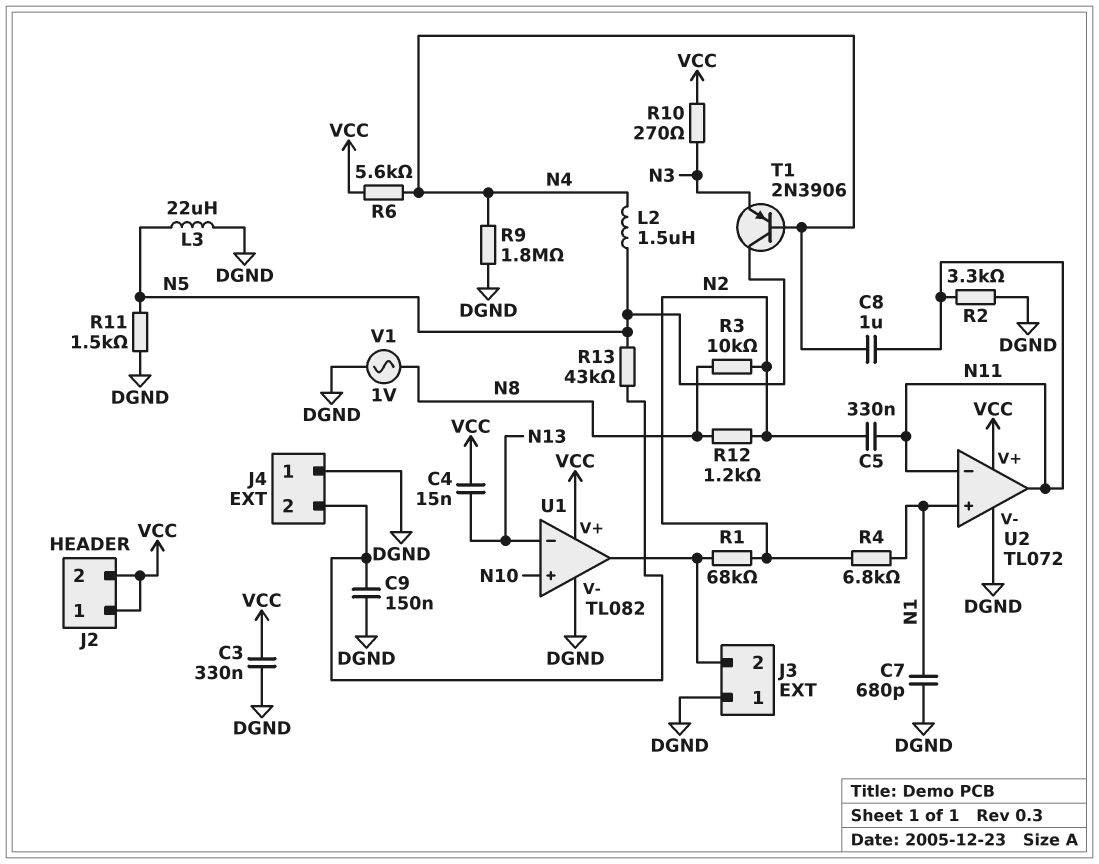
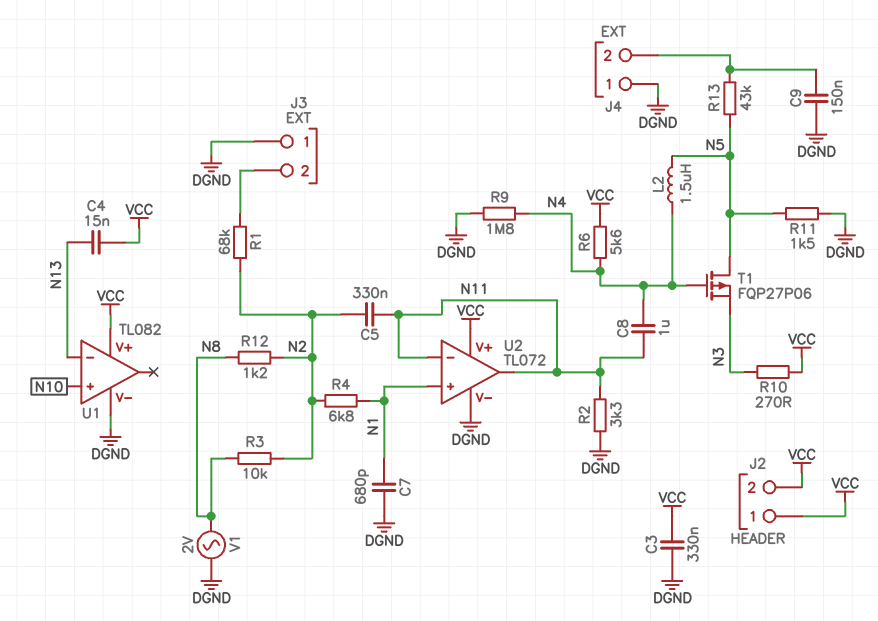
L3: 22uH (DGND, N5) -> none
T1: PNP 2N3906 (B N4, C N5, E N3) -> PMOS FQP27P06 (G N4, D N5, S N3)
U1 pin out: J3/2 -> none
V1: AC 1V (DGND, N8) -> AC 2V (DGND, N8)

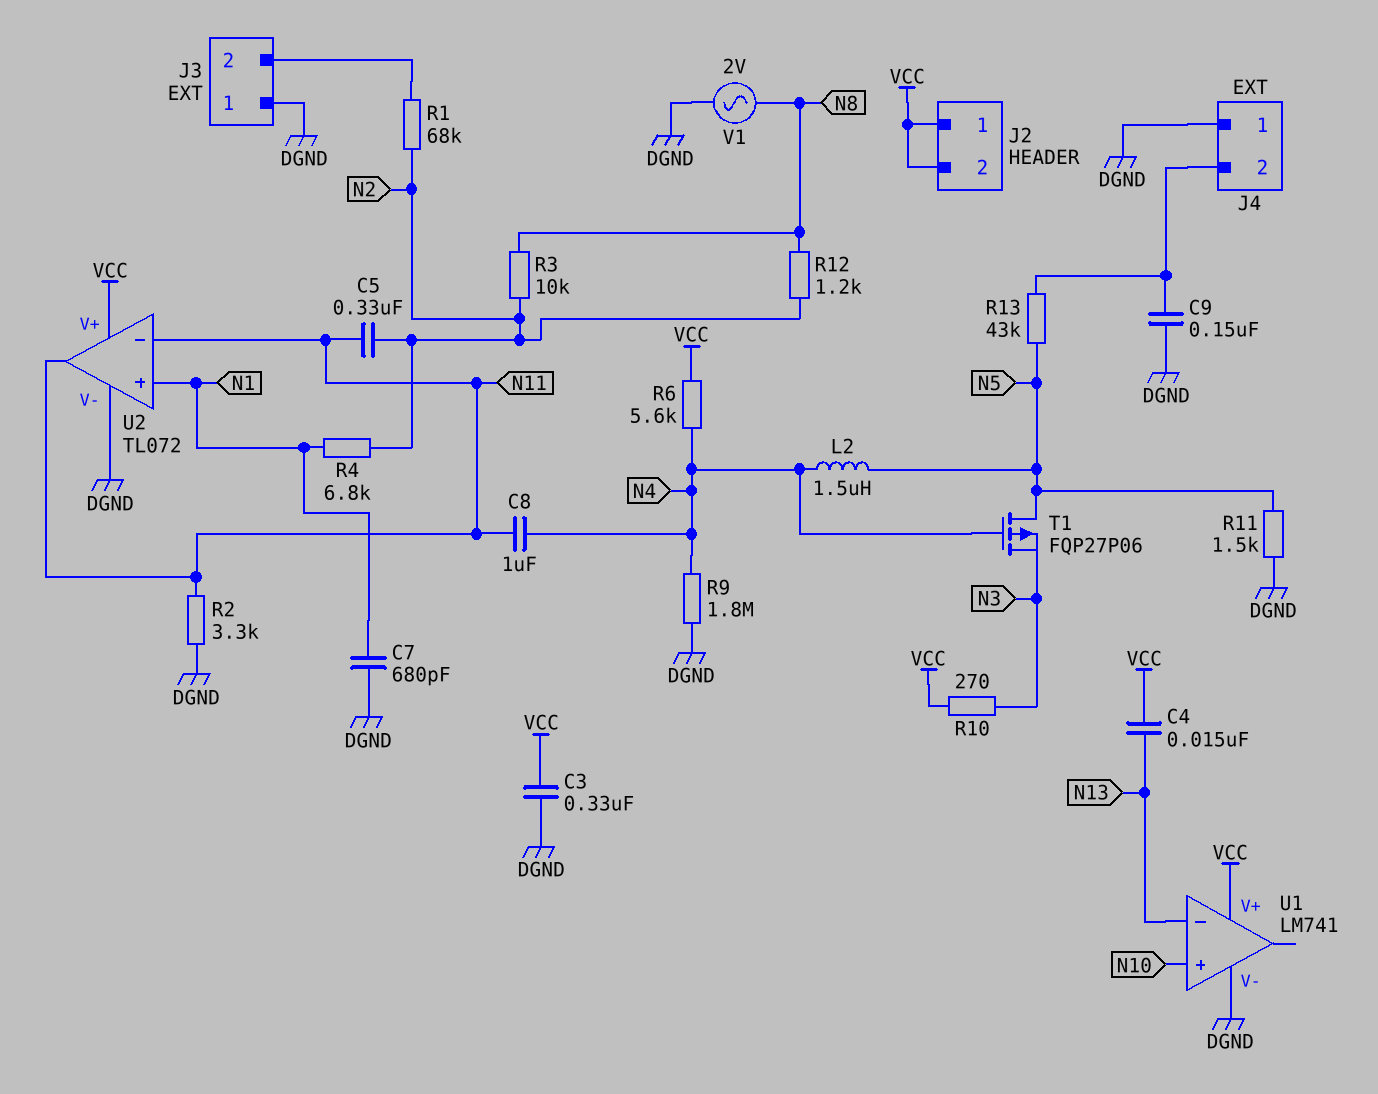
U1: TL082 -> LM741

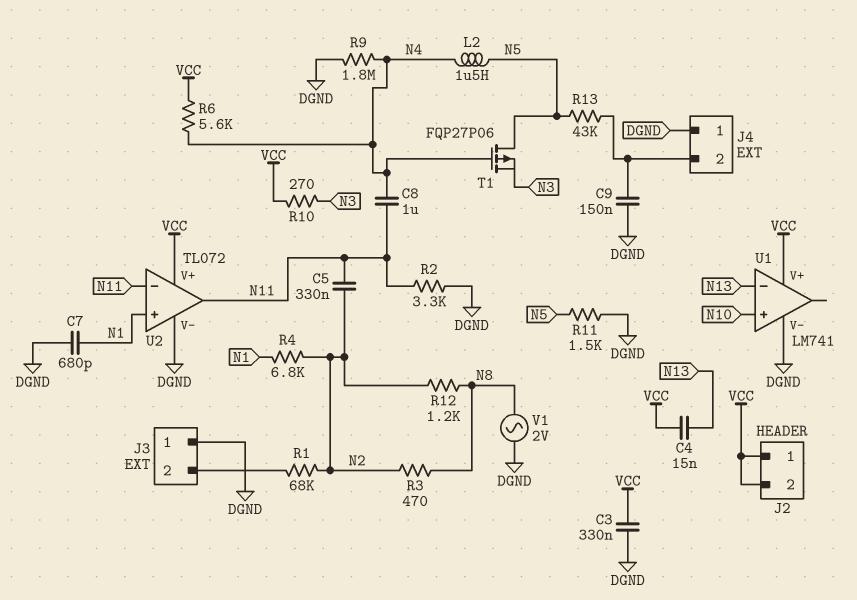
R3: 10k (N2, N8) -> 470 (N2, N8)

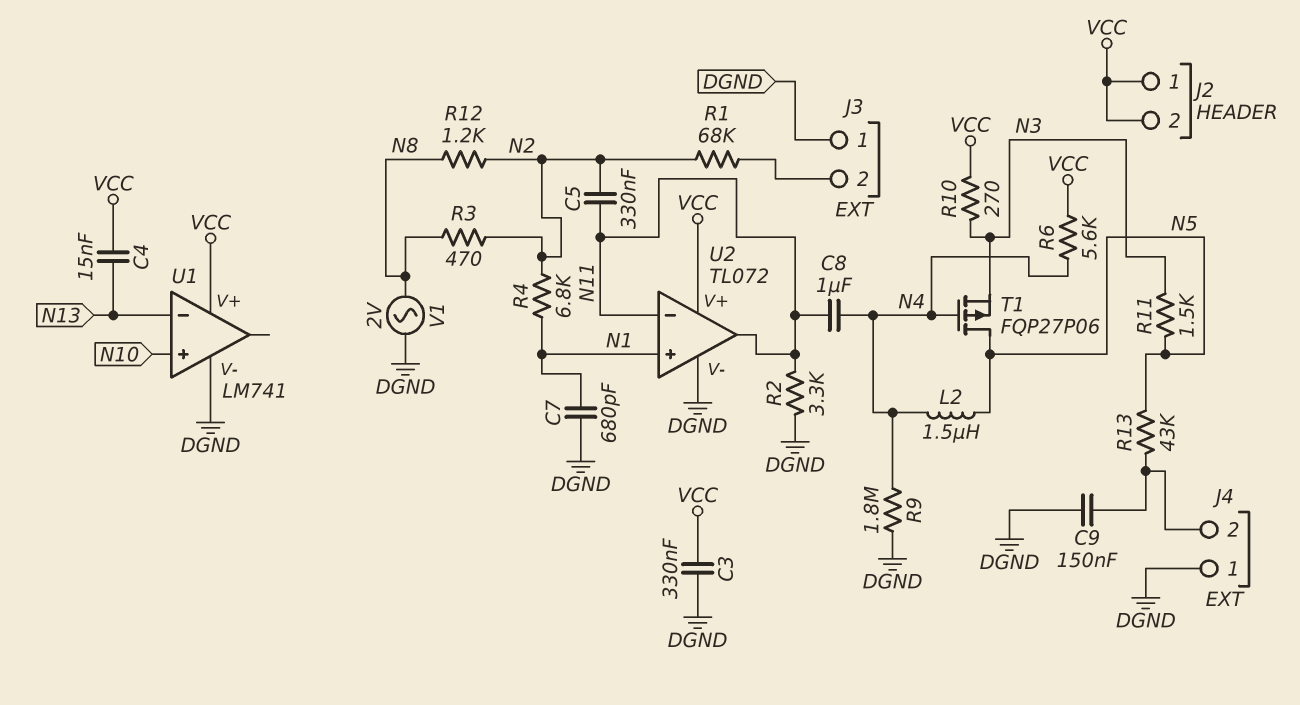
R11: 1.5k (DGND, N5) -> 1.5k (N3, N5)

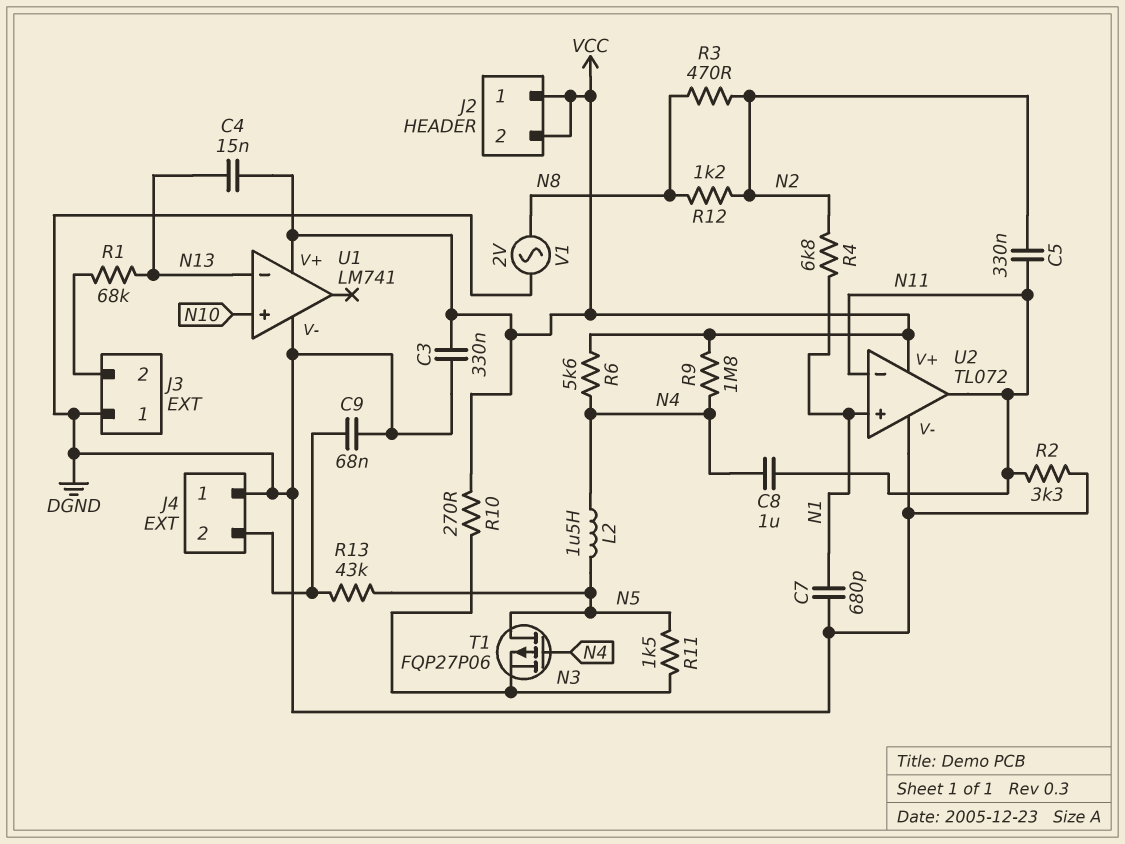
C9: 150nF (DGND, J4/2) -> 68nF (DGND, J4/2)
R1: 68k (J3/2, N2) -> 68k (J3/2, N13)
R9: 1.8M (DGND, N4) -> 1.8M (N4, VCC)

